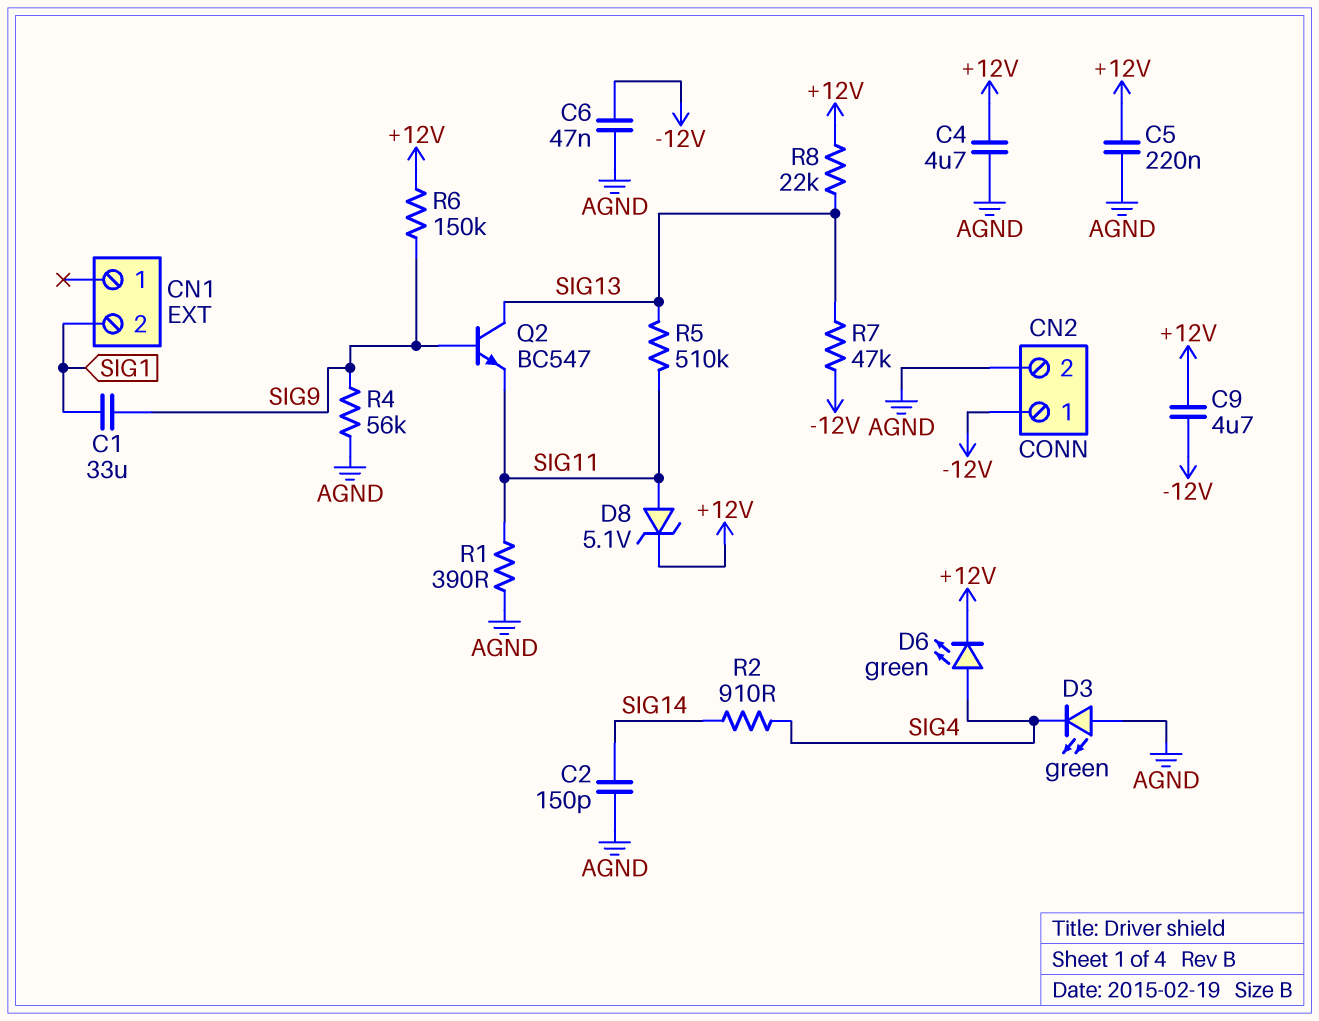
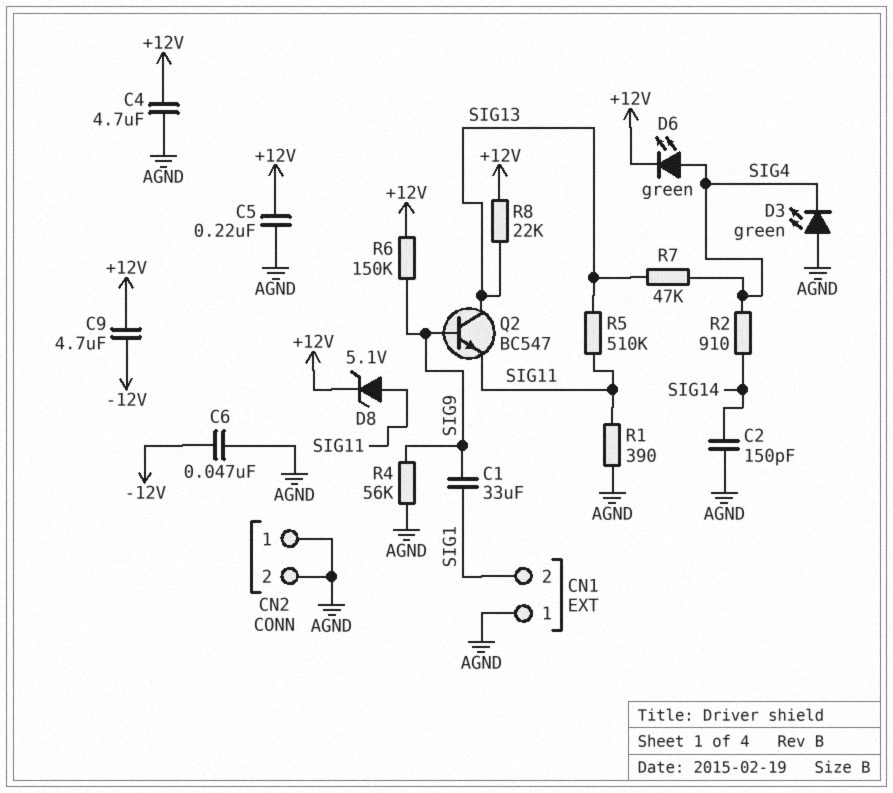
CN1 pin 1: none -> AGND
CN2 pin 1: -12V -> AGND
R7: 47k (-12V, SIG13) -> 47k (SIG4, SIG13)

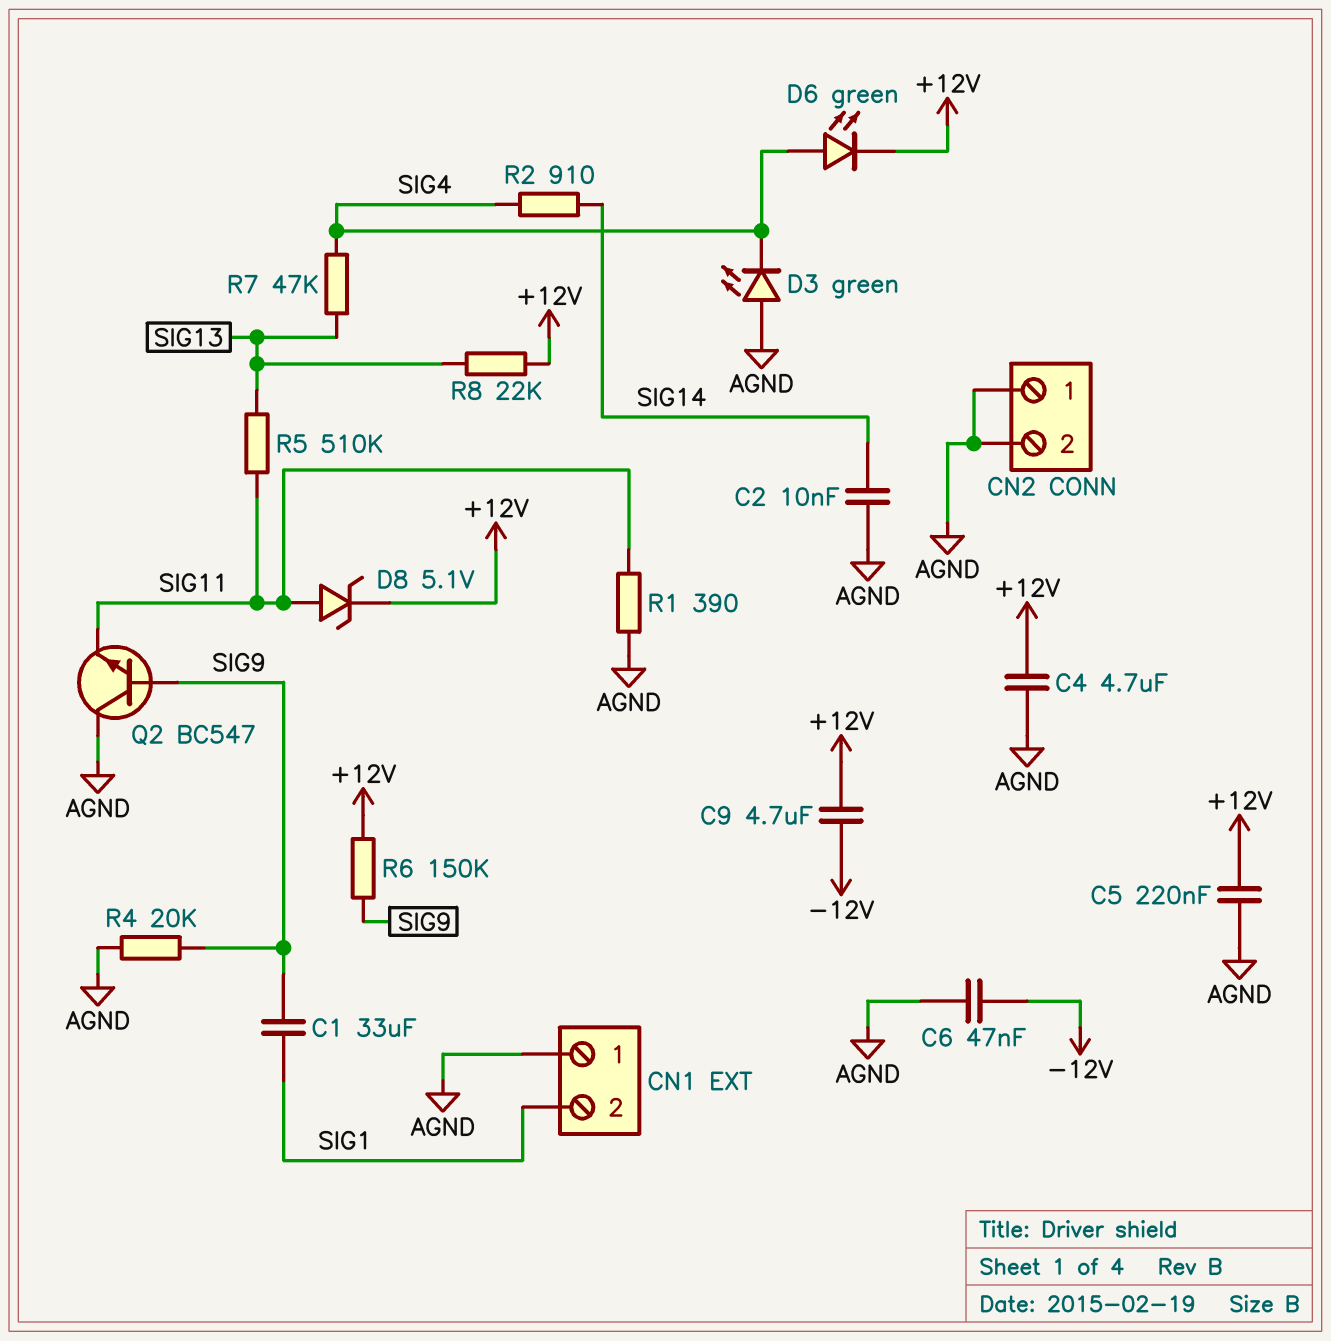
C2: 150pF (AGND, SIG14) -> 10nF (AGND, SIG14)
Q2: NPN BC547 (B SIG9, C SIG13, E SIG11) -> NPN BC547 (B SIG9, C AGND, E SIG11)
R4: 56k (AGND, SIG9) -> 20k (AGND, SIG9)

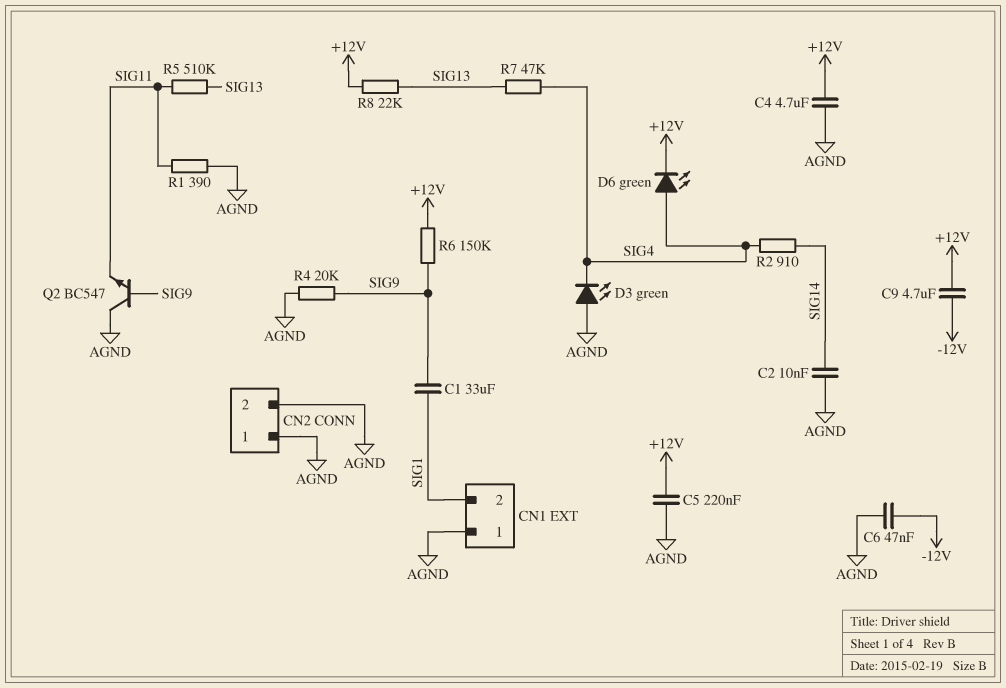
D8: zener 5.1V (A SIG11, K +12V) -> none

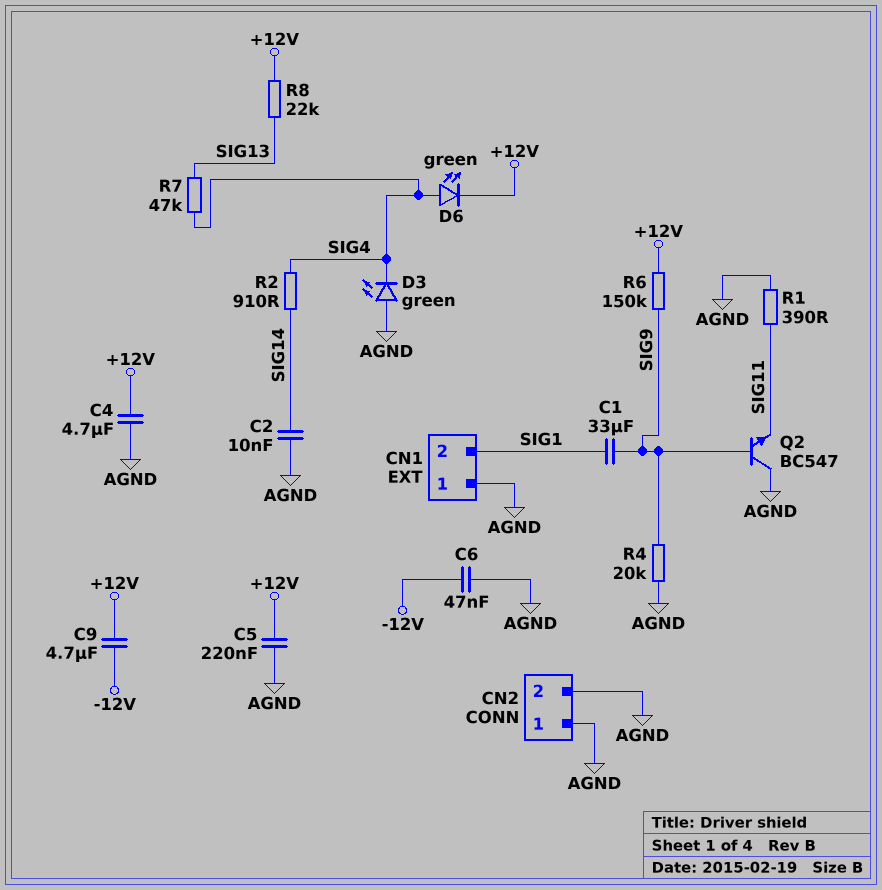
R5: 510k (SIG11, SIG13) -> none

